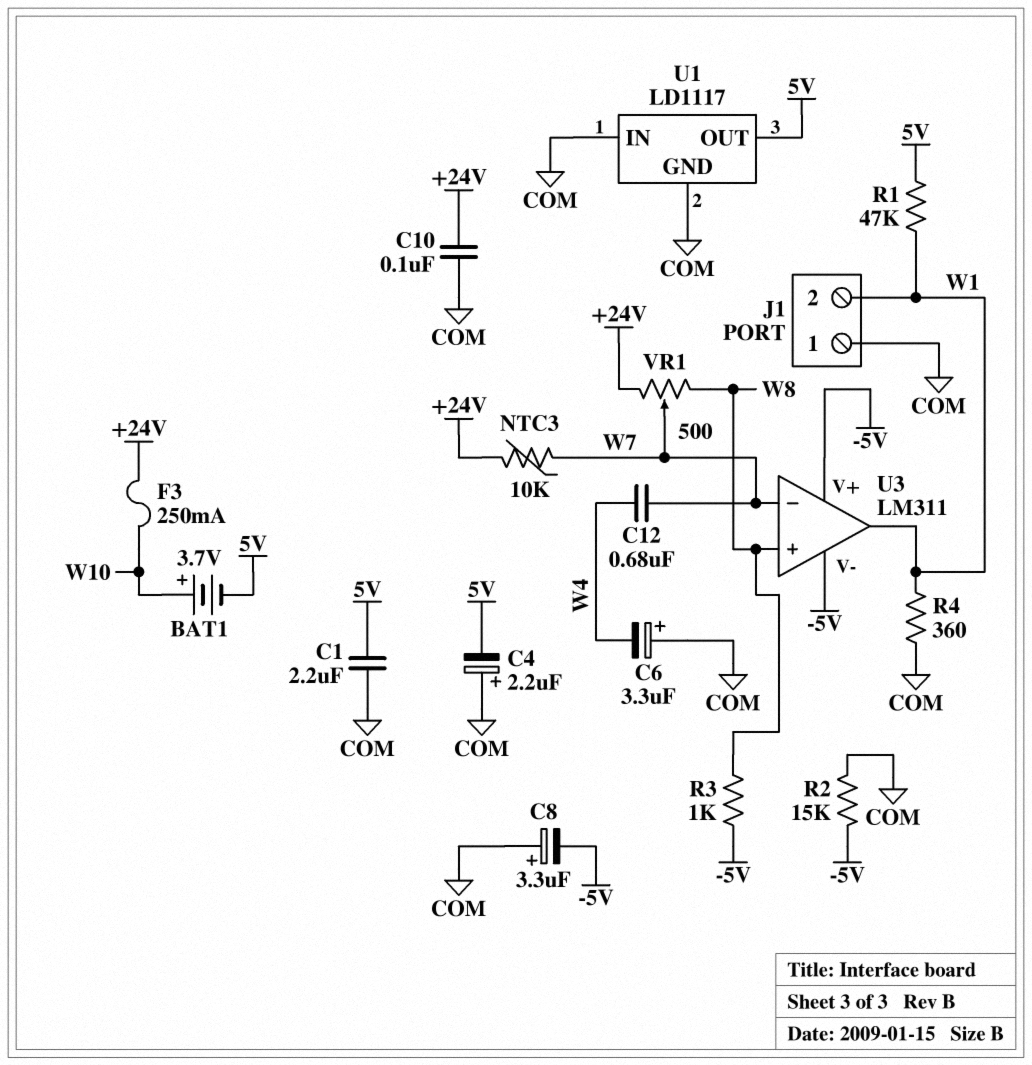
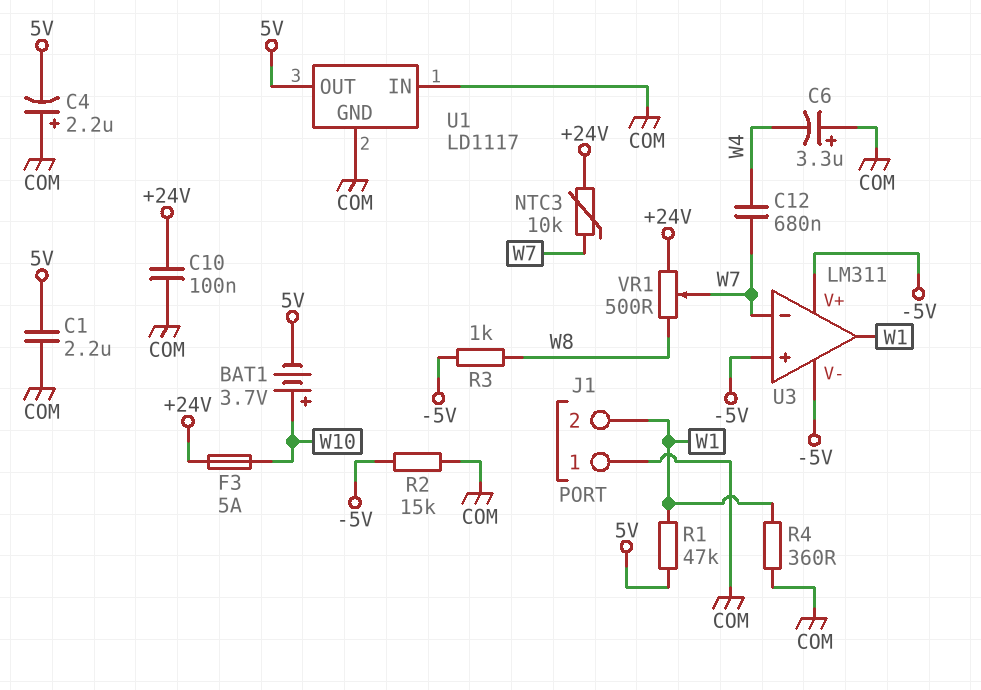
C8: 3.3uF (plus COM, minus -5V) -> none
F3: 250mA (+24V, W10) -> 5A (+24V, W10)
U3 pin in+: W8 -> -5V

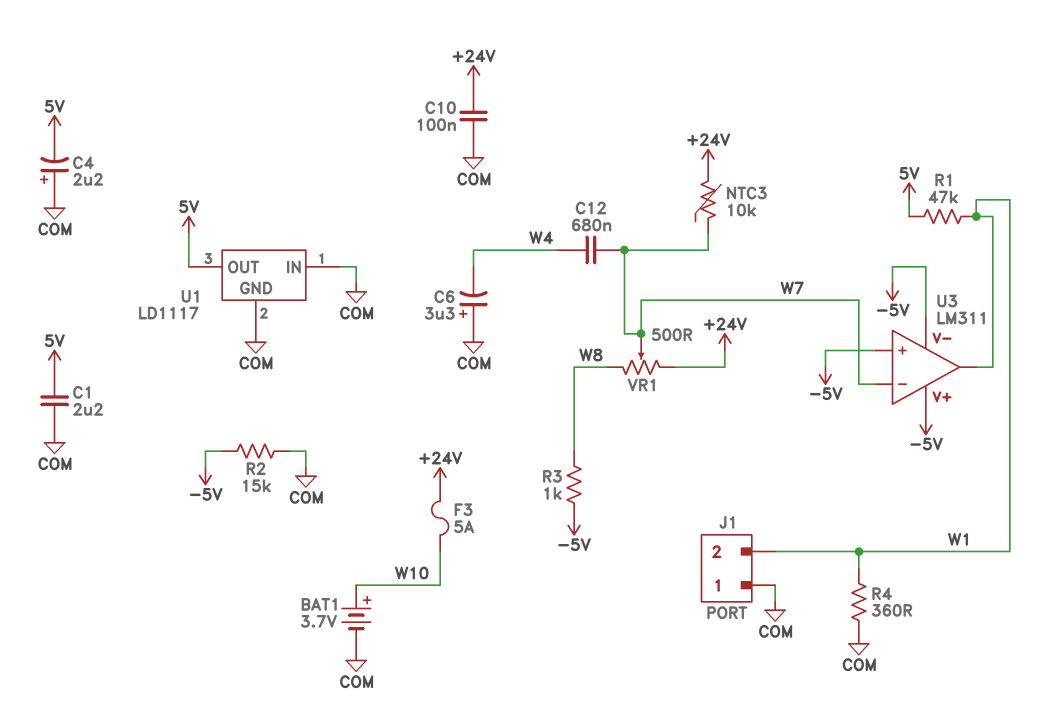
BAT1: 3.7V (plus W10, minus 5V) -> 3.7V (plus W10, minus COM)

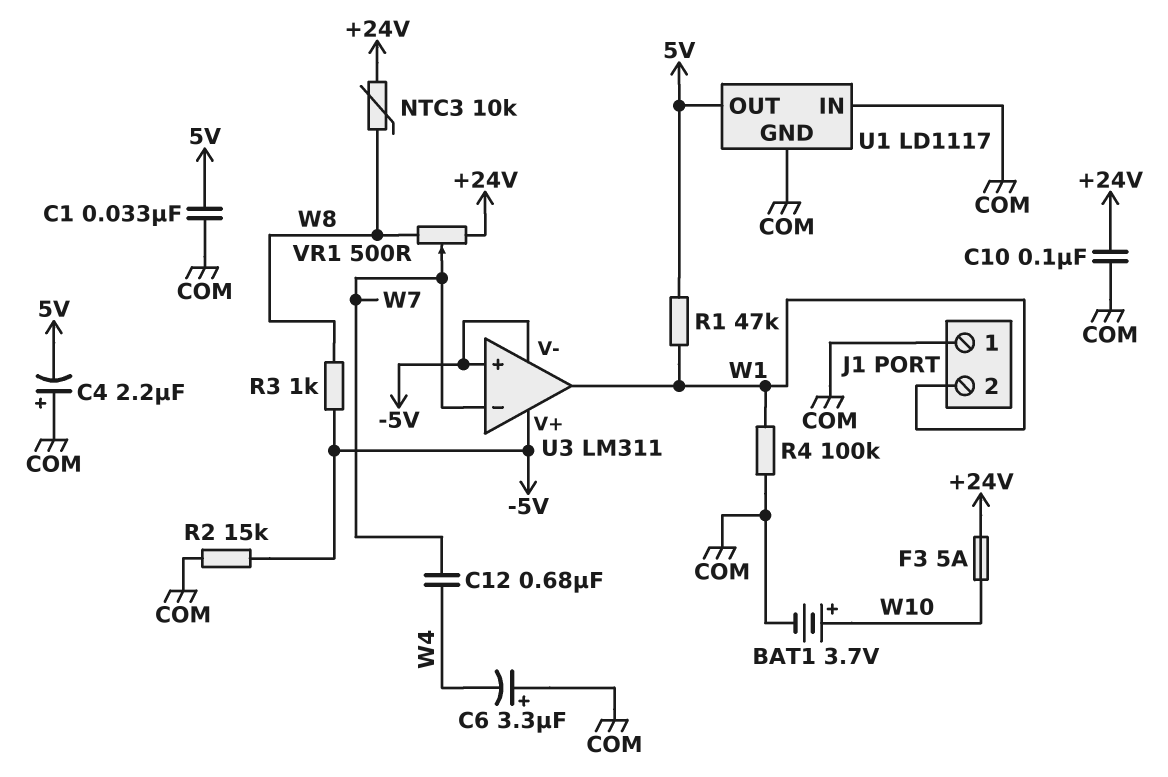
C1: 2.2uF (5V, COM) -> 33nF (5V, COM)
NTC3: 10k (+24V, W7) -> 10k (+24V, W8)
R4: 360 (COM, W1) -> 100k (COM, W1)

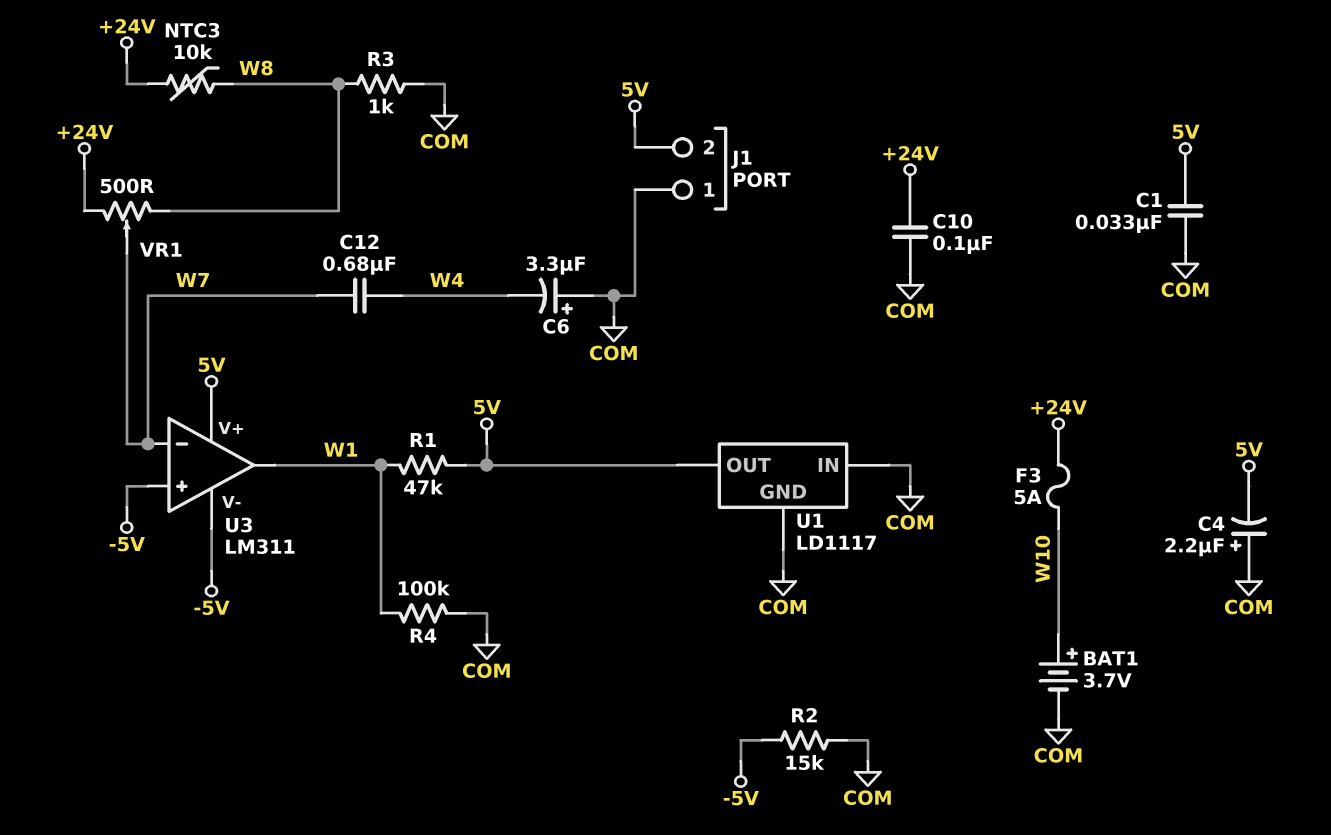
J1 pin 2: W1 -> 5V
R3: 1k (-5V, W8) -> 1k (COM, W8)
U3 pin V+: -5V -> 5V

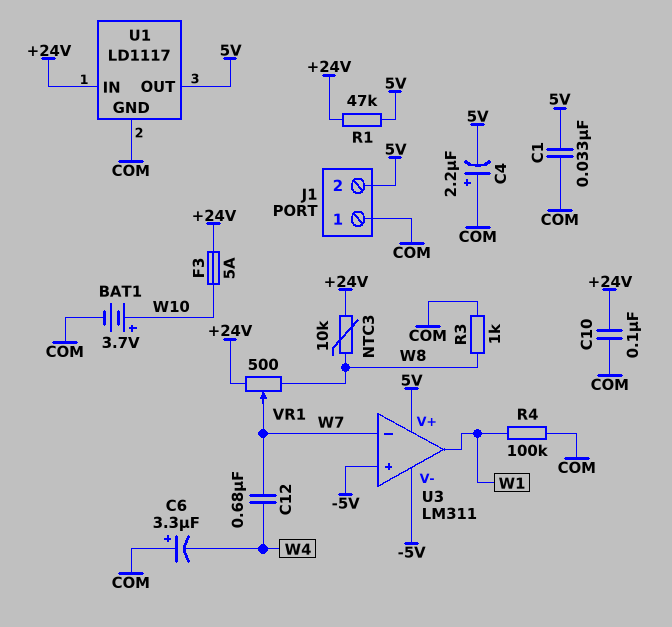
R1: 47k (5V, W1) -> 47k (+24V, 5V)
R2: 15k (-5V, COM) -> none
U1 pin IN: COM -> +24V

